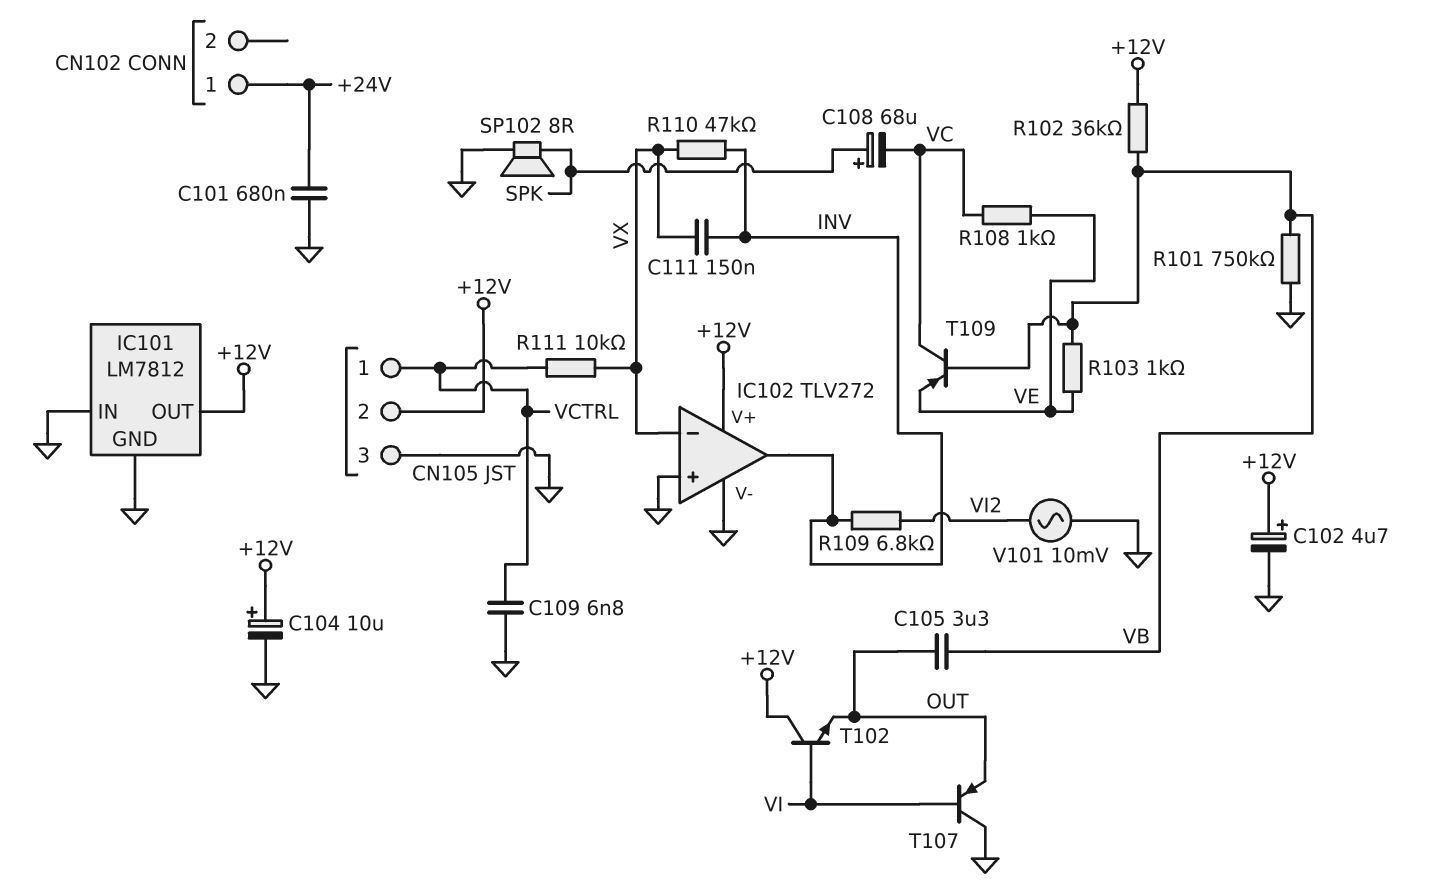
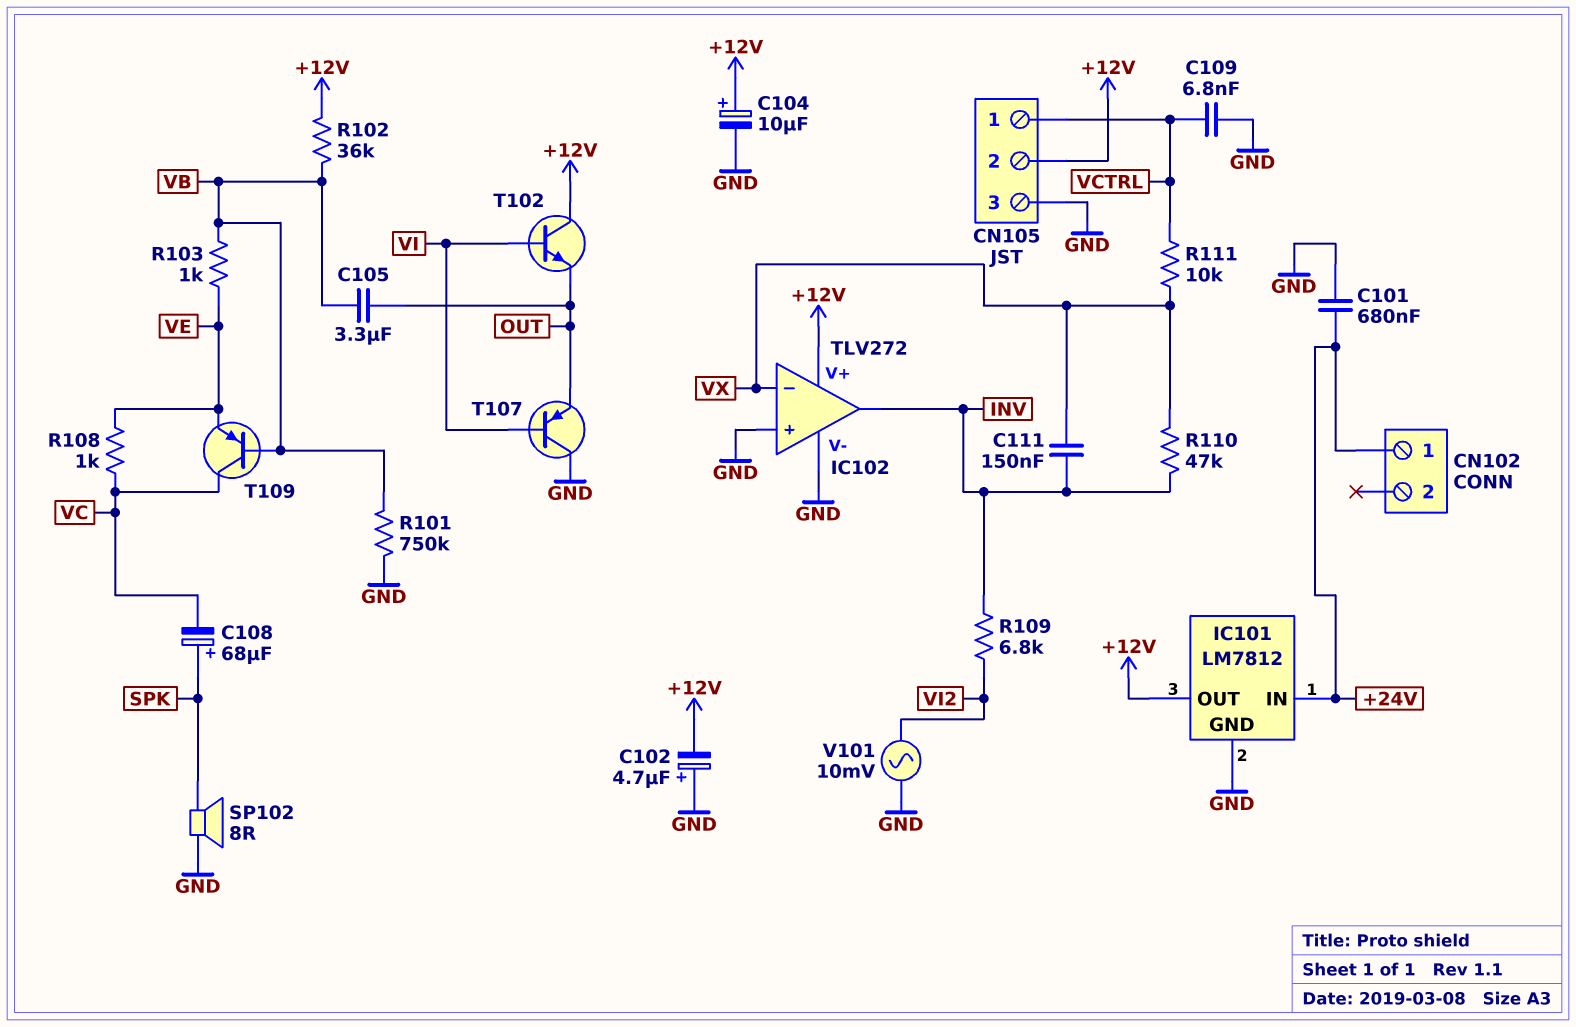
C102: 4.7uF (plus +12V, minus GND) -> 4.7uF (plus GND, minus +12V)
IC101 pin IN: GND -> +24V

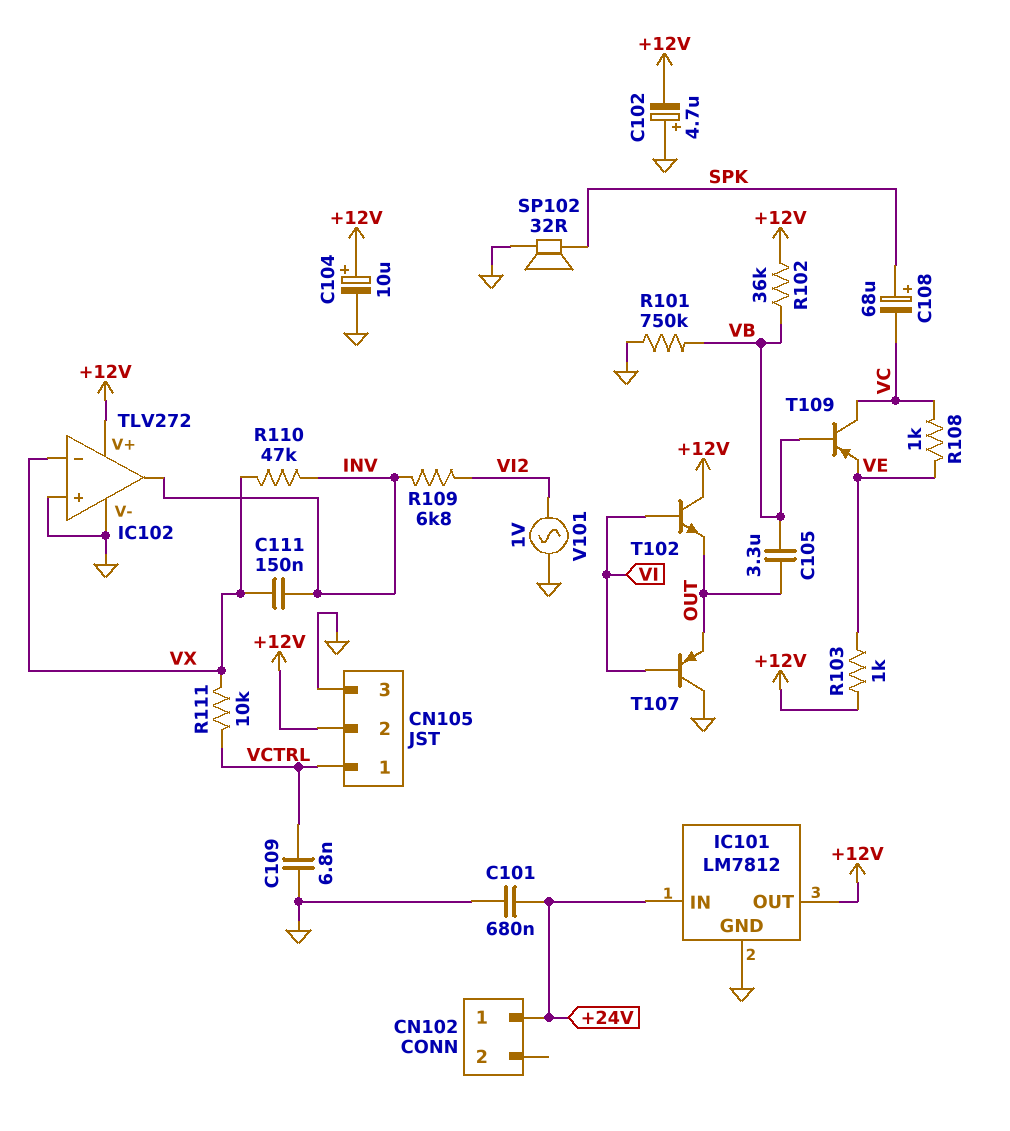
R103: 1k (VB, VE) -> 1k (+12V, VE)
SP102: speaker 8R (GND, SPK) -> speaker 32R (GND, SPK)
V101: AC 10mV (GND, VI2) -> AC 1V (GND, VI2)

